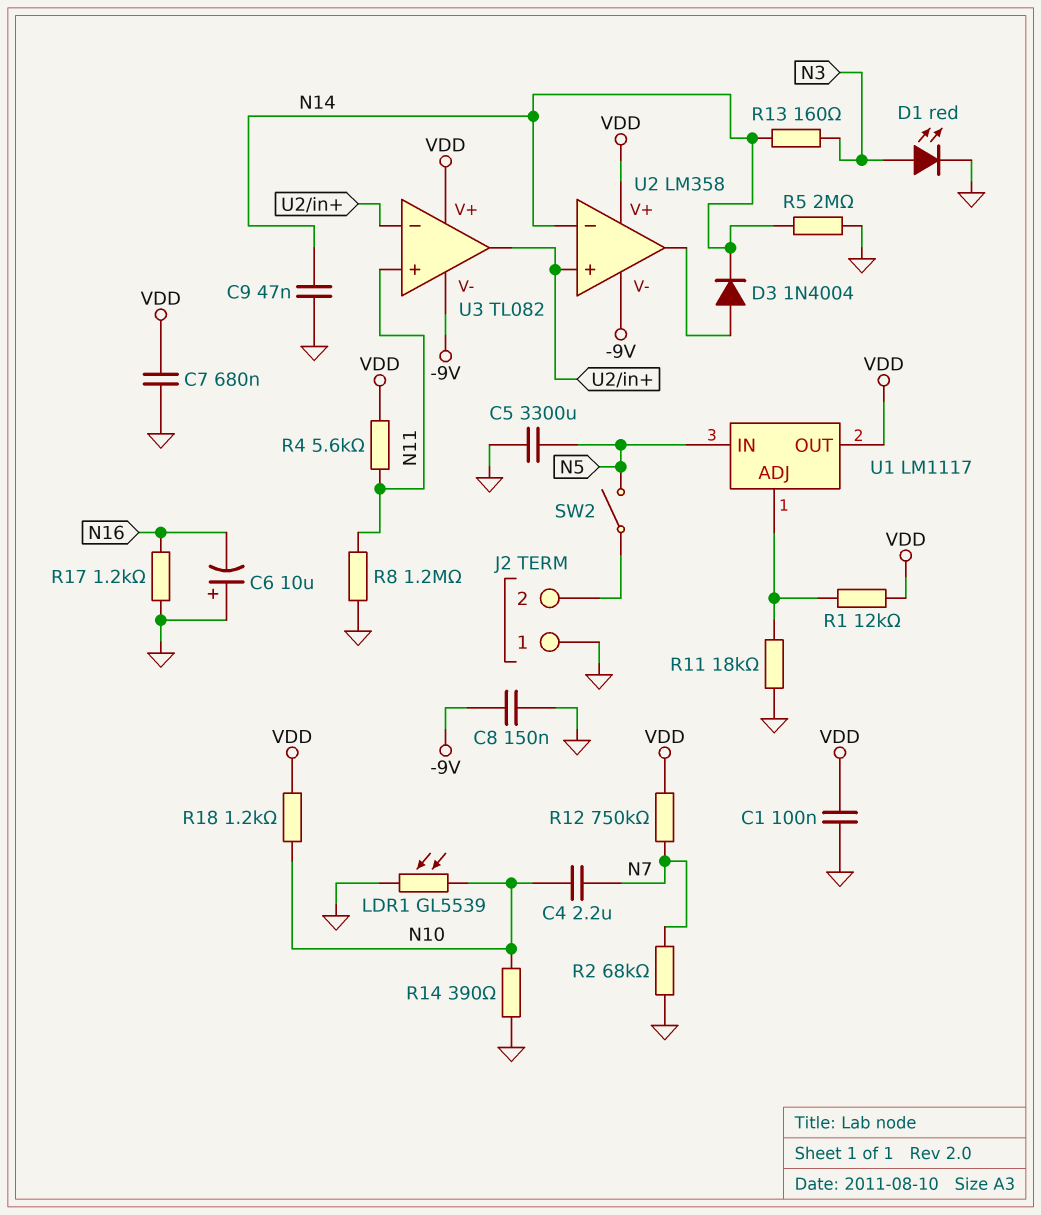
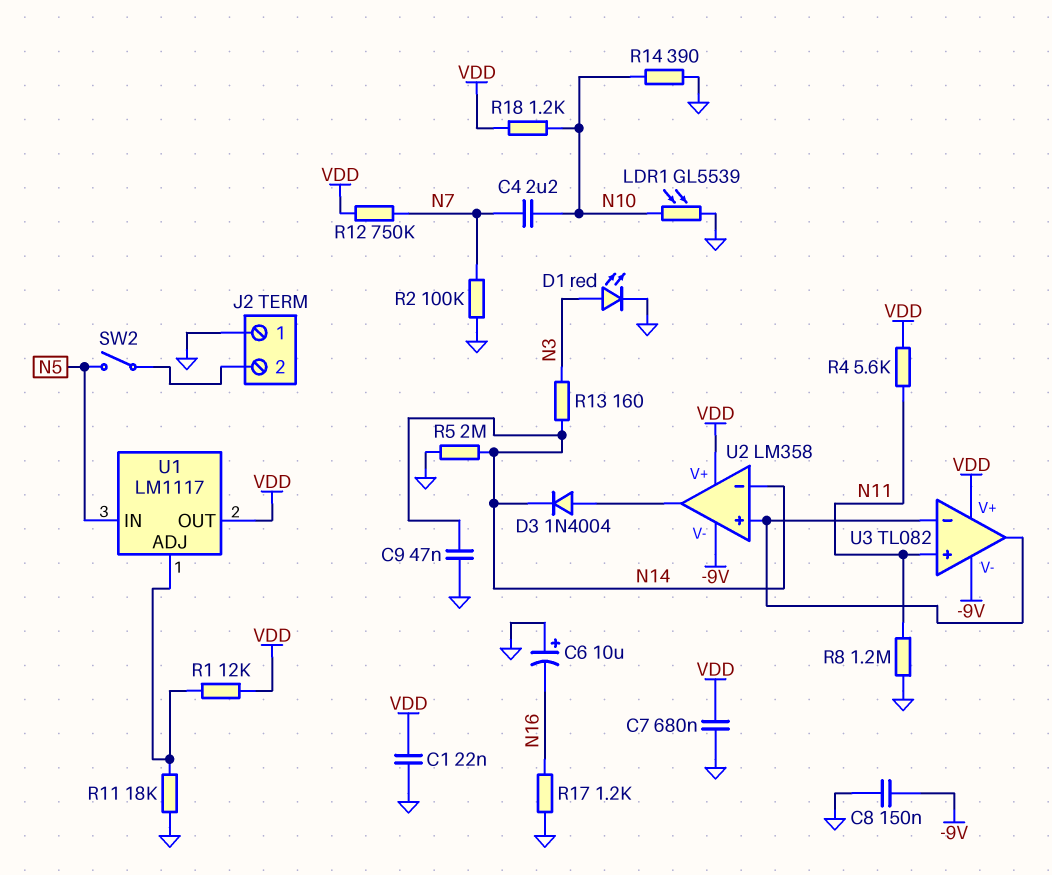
C1: 100nF (GND, VDD) -> 22nF (GND, VDD)
C5: 3300uF (GND, N5) -> none
R2: 68k (GND, N7) -> 100k (GND, N7)

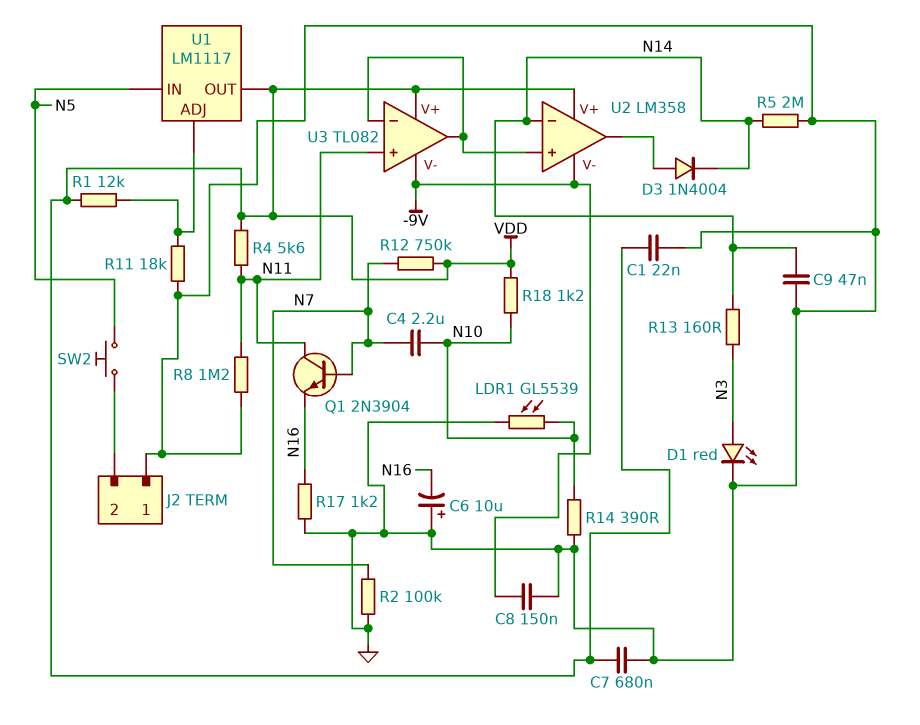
Q1: none -> NPN 2N3904 (B N7, C N11, E N16)
SW2: switch (J2/2, N5) -> button (J2/2, N5)

